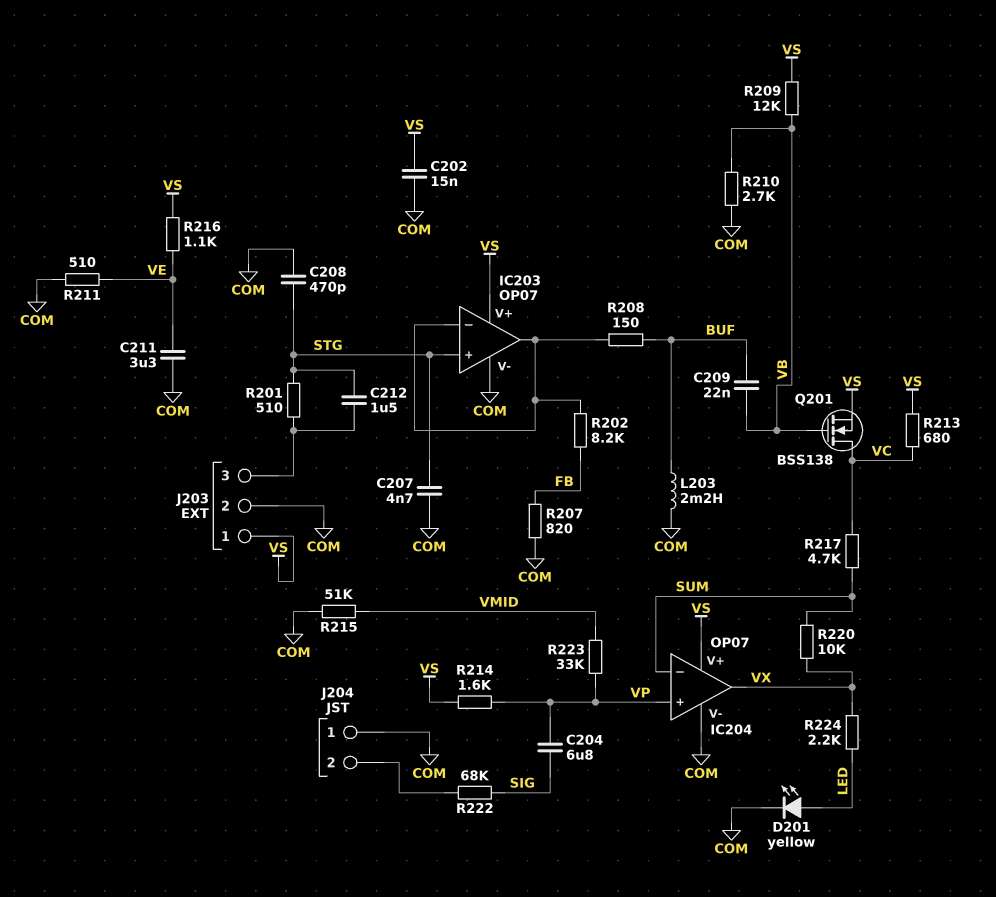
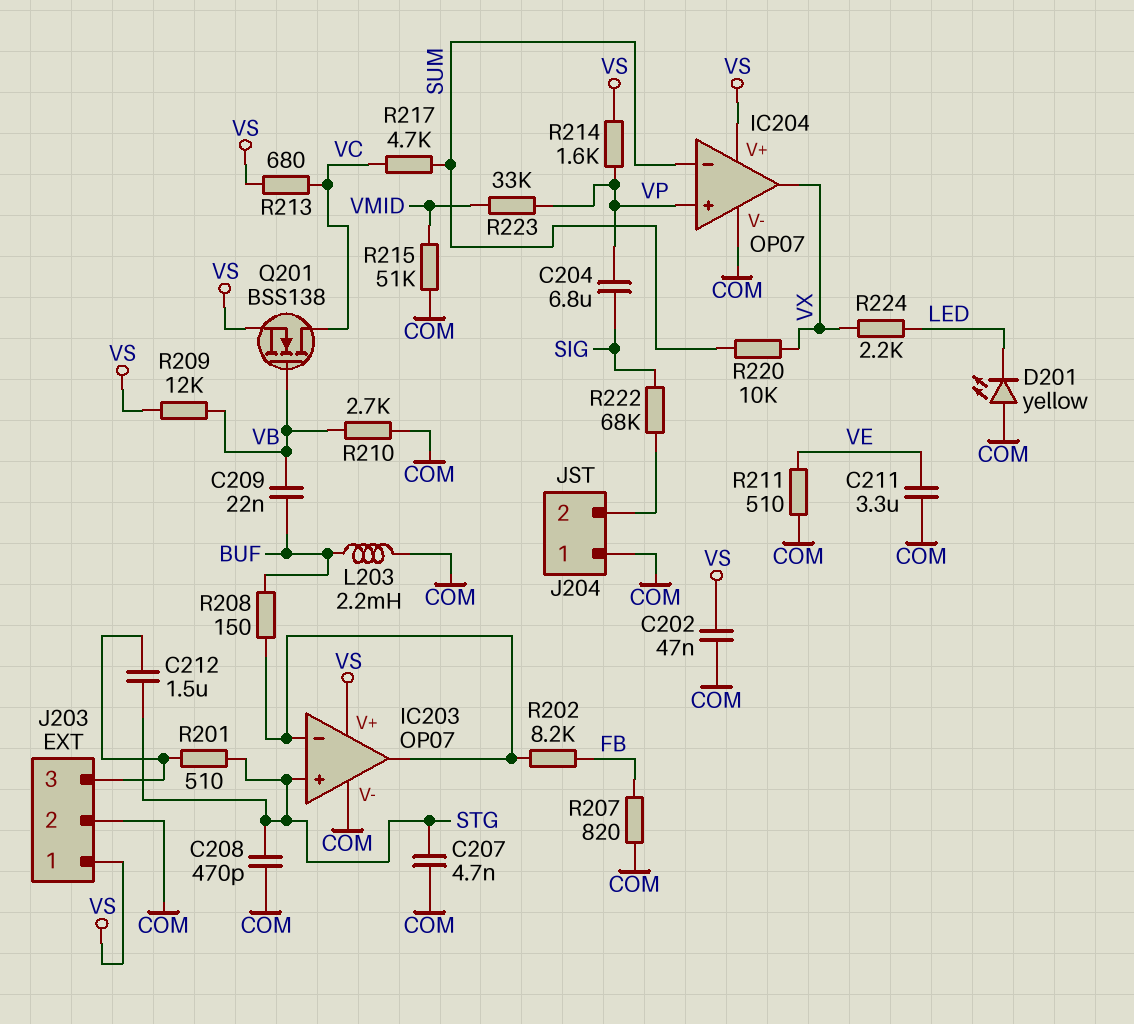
C202: 15nF (COM, VS) -> 47nF (COM, VS)
D201: LED yellow (A LED, K COM) -> LED yellow (A COM, K LED)
R216: 1.1k (VE, VS) -> none

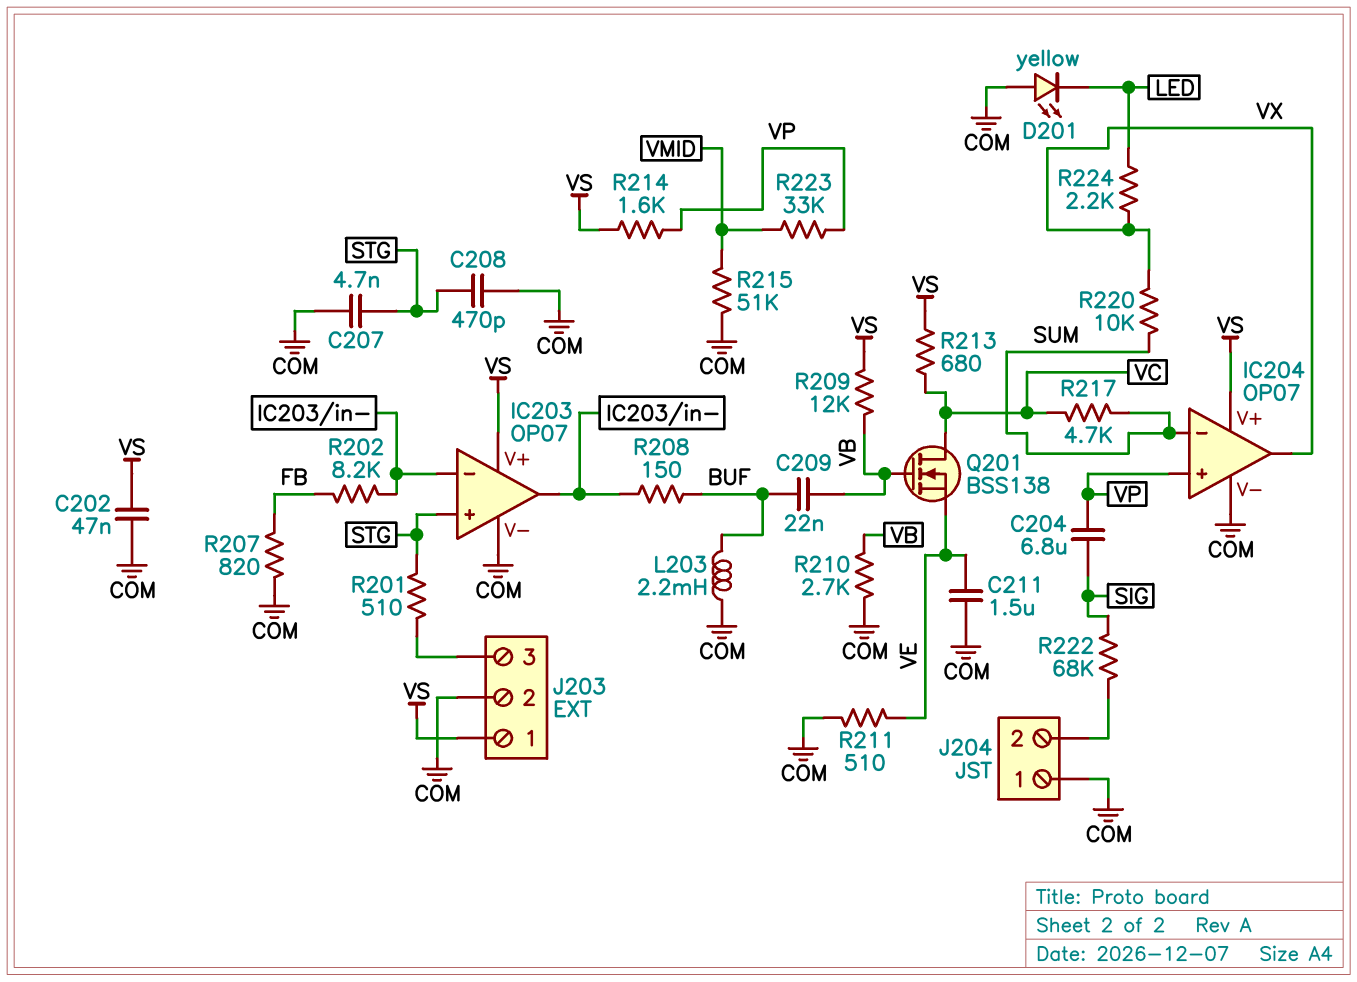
C211: 3.3uF (COM, VE) -> 1.5uF (COM, VE)
C212: 1.5uF (J203/3, STG) -> none
Q201: NMOS BSS138 (G VB, D VC, S VS) -> NMOS BSS138 (G VB, D VC, S VE)

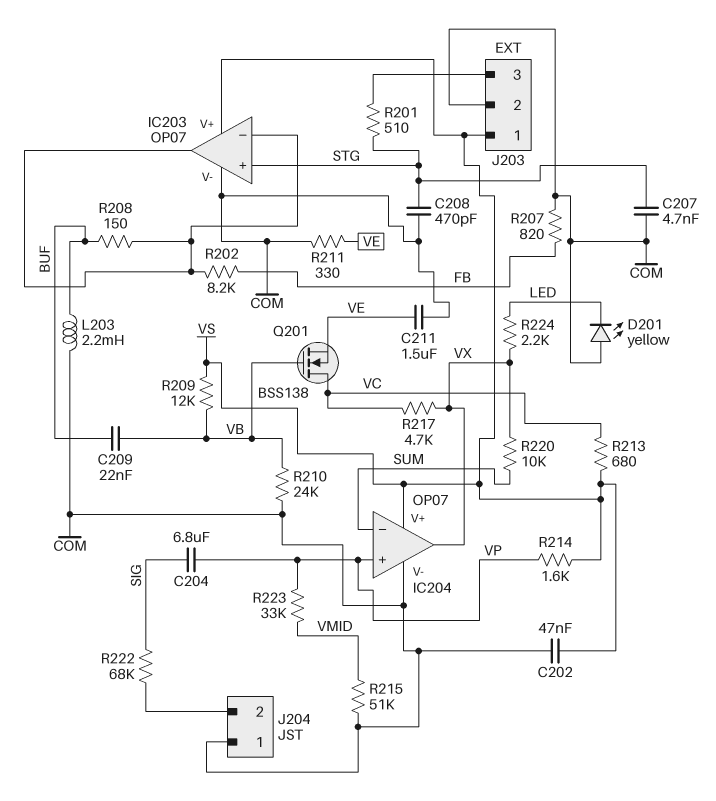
R210: 2.7k (COM, VB) -> 24k (COM, VB)
R211: 510 (COM, VE) -> 330 (COM, VE)
R217: 4.7k (SUM, VC) -> 4.7k (VC, VX)

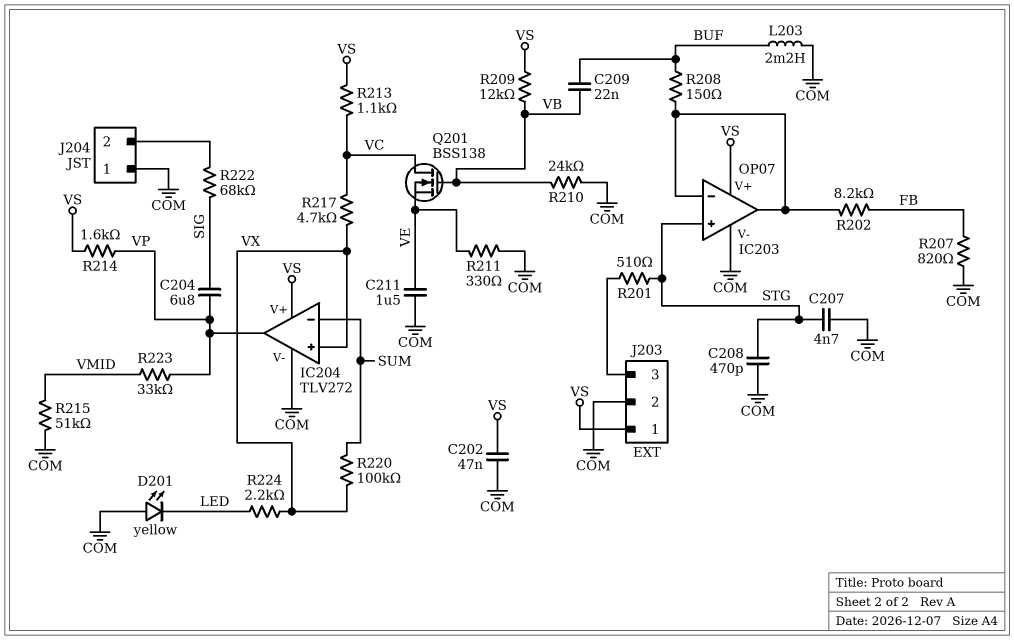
IC204: OP07 -> TLV272
IC204 pin in+: VP -> VX
IC204 pin out: VX -> VP
R213: 680 (VC, VS) -> 1.1k (VC, VS)
R220: 10k (SUM, VX) -> 100k (SUM, VX)

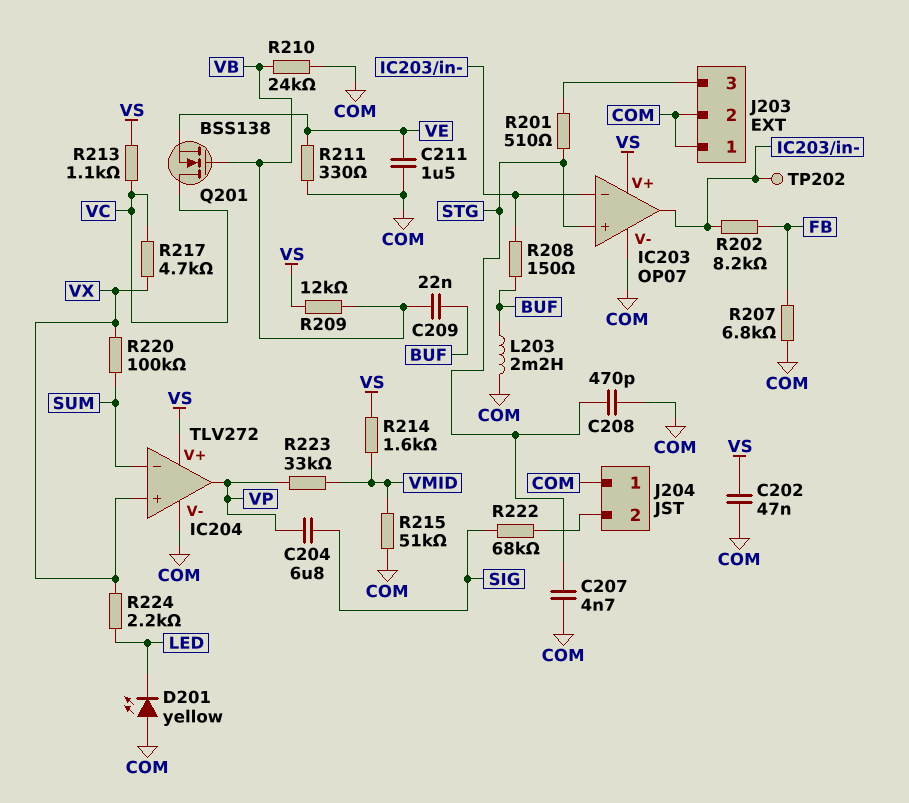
J203 pin 1: VS -> COM
R207: 820 (COM, FB) -> 6.8k (COM, FB)
R214: 1.6k (VP, VS) -> 1.6k (VMID, VS)
TP202: none -> test point (IC203/in-)

